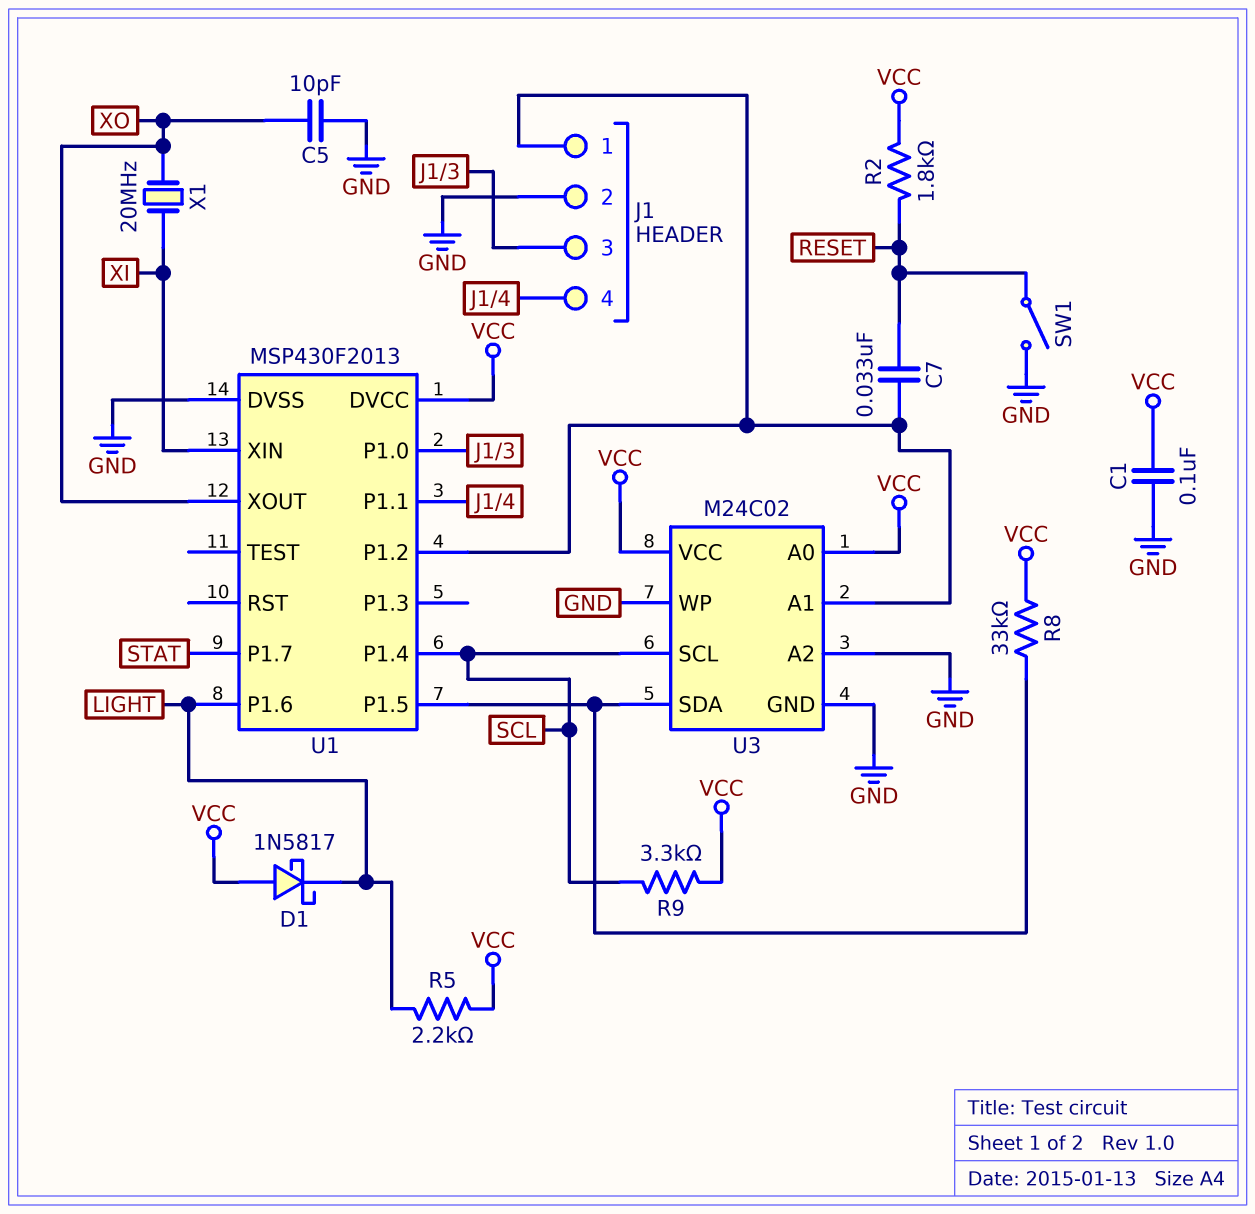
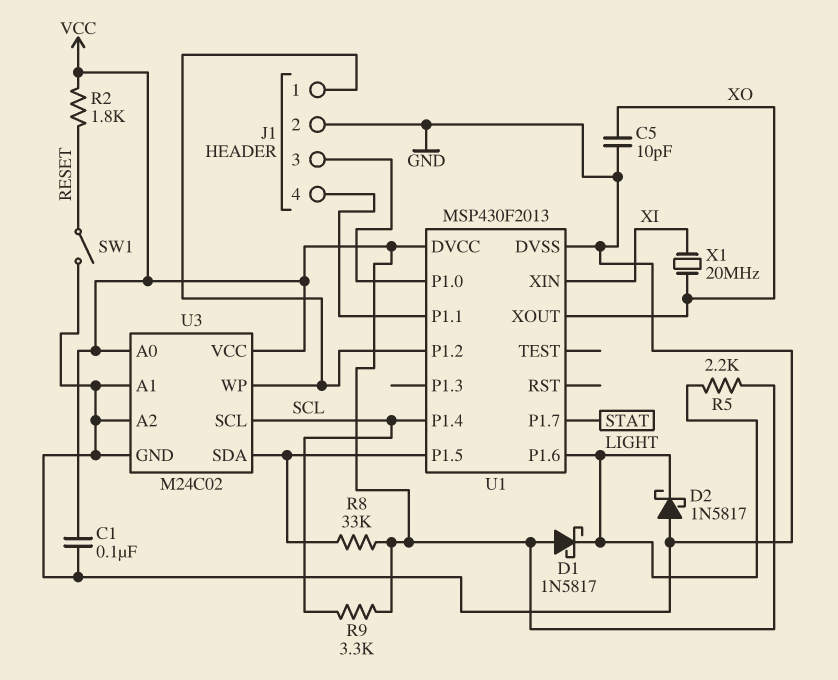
C7: 33nF (J1/1, RESET) -> none
D2: none -> schottky 1N5817 (A GND, K LIGHT)
U3 pin A1: J1/1 -> GND
U3 pin WP: GND -> J1/1

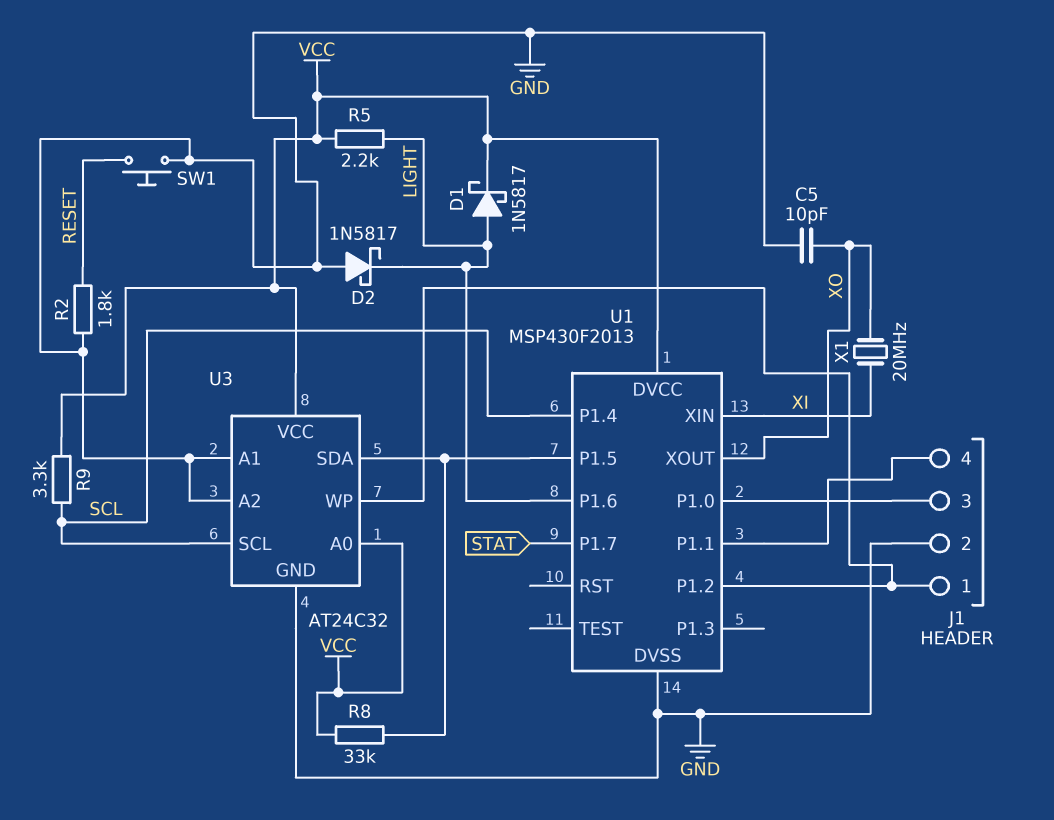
C1: 100nF (GND, VCC) -> none
D1: schottky 1N5817 (A VCC, K LIGHT) -> schottky 1N5817 (A LIGHT, K VCC)
R2: 1.8k (RESET, VCC) -> 1.8k (GND, RESET)
SW1: switch (GND, RESET) -> button (GND, RESET)
U3: M24C02 -> AT24C32

